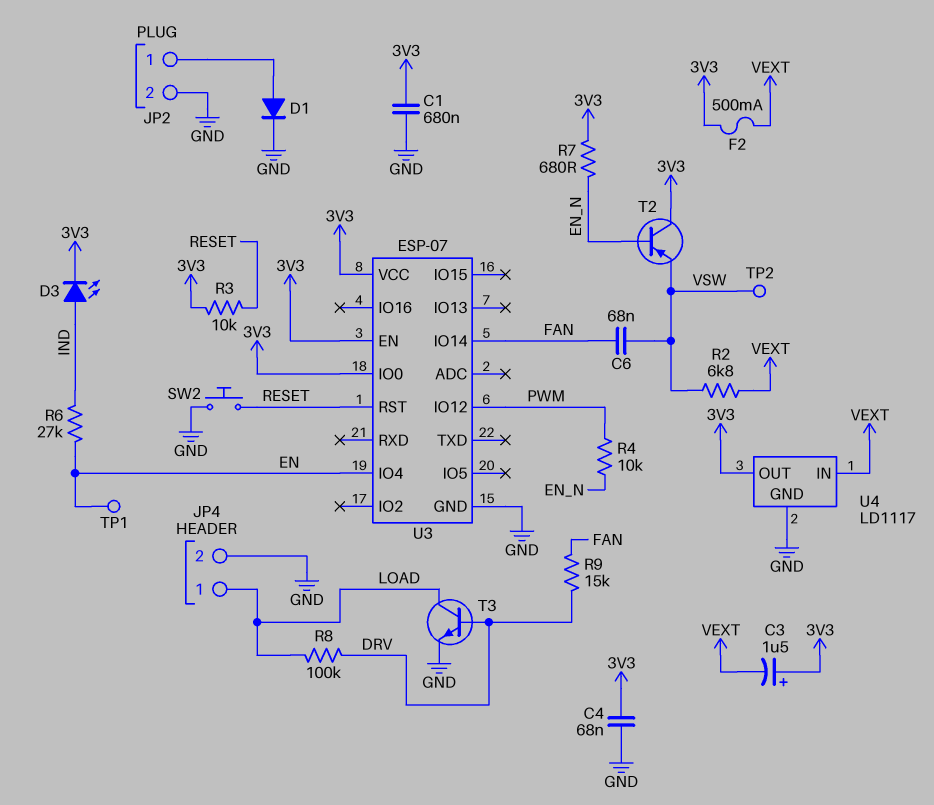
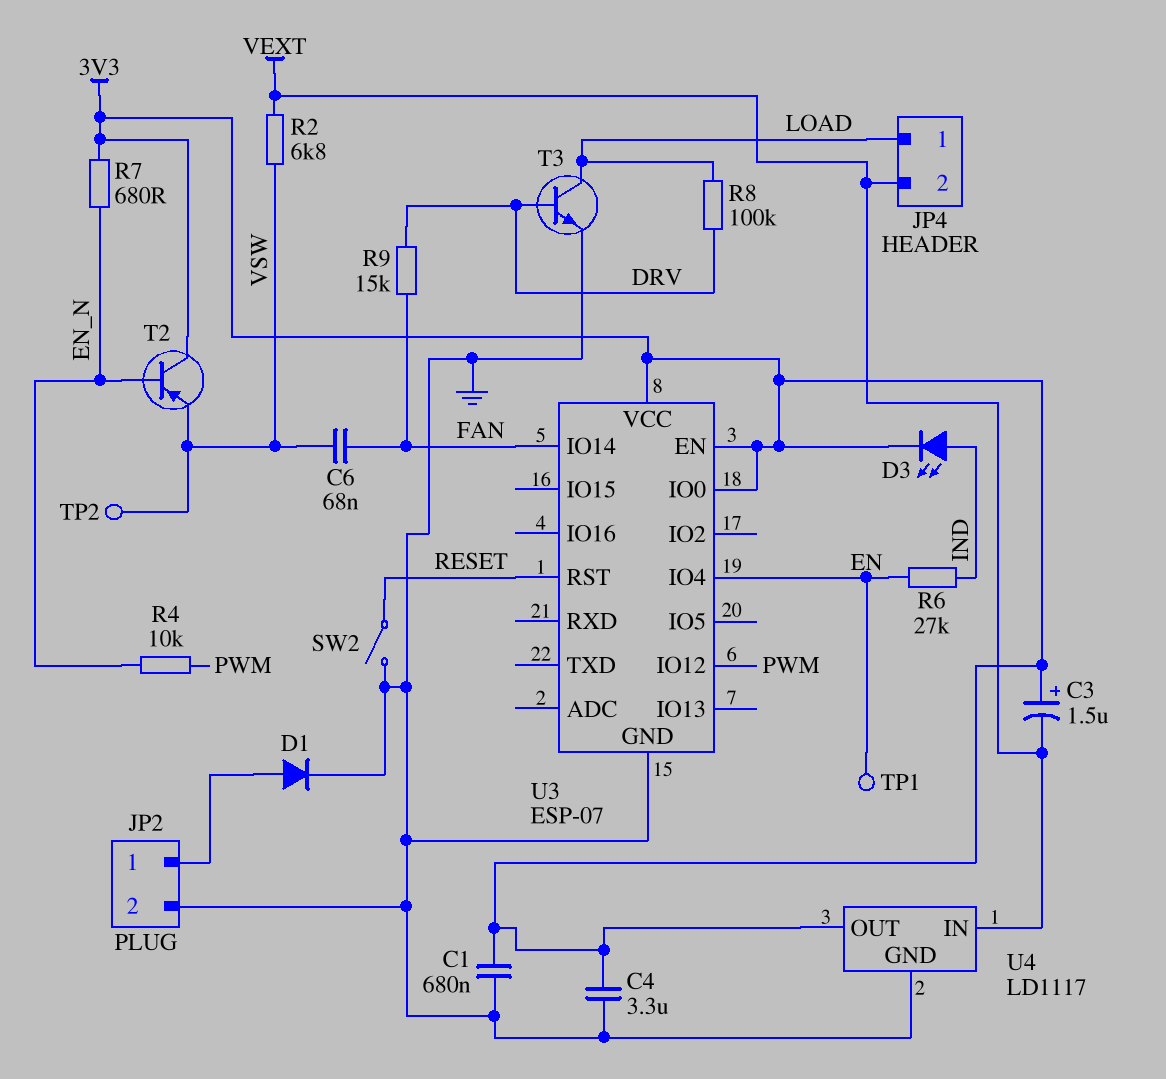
C4: 68nF (3V3, GND) -> 3.3uF (3V3, GND)
F2: 500mA (3V3, VEXT) -> none
JP4 pin 2: GND -> VEXT
R3: 10k (3V3, RESET) -> none
SW2: button (GND, RESET) -> switch (GND, RESET)

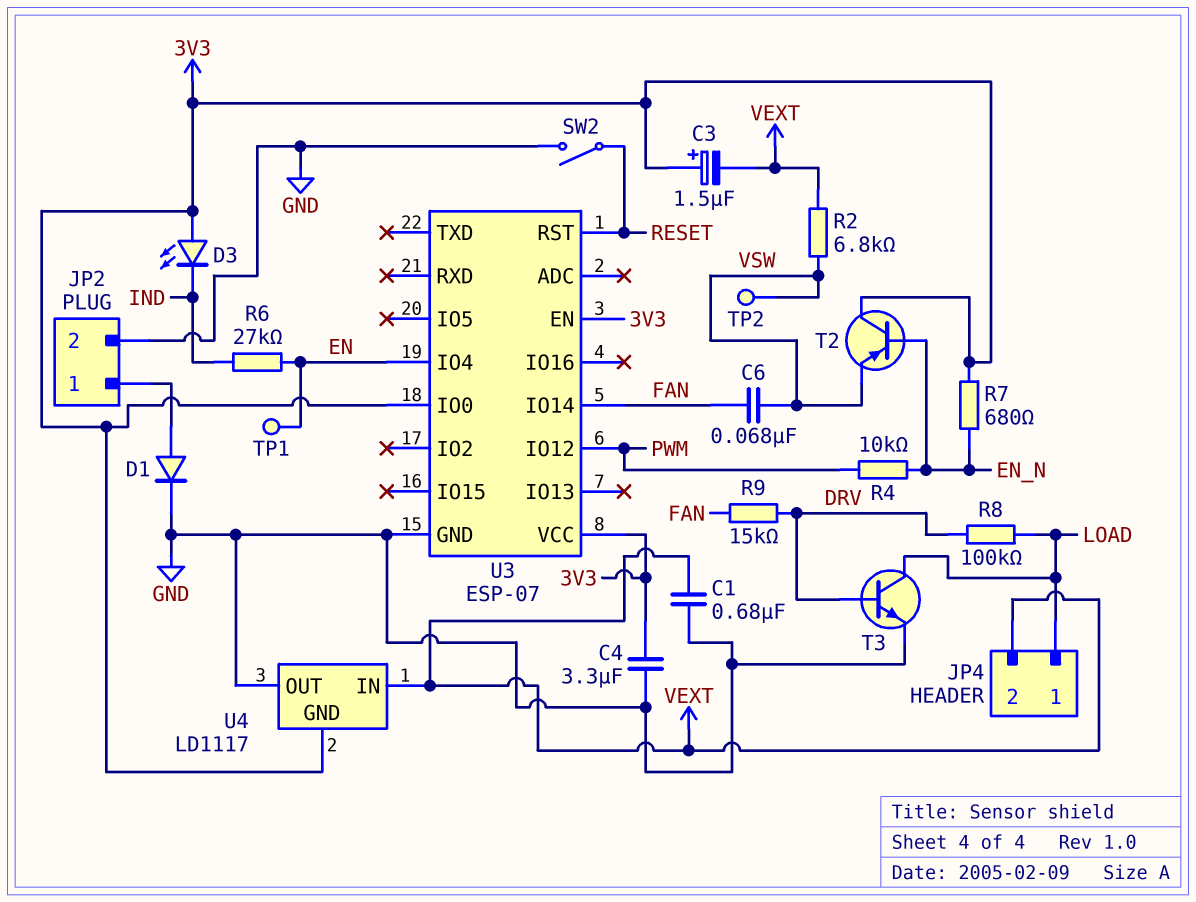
C1: 680nF (3V3, GND) -> 680nF (GND, VEXT)
D3: LED (A IND, K 3V3) -> LED (A 3V3, K IND)
U4 pin GND: GND -> 3V3
U4 pin OUT: 3V3 -> GND

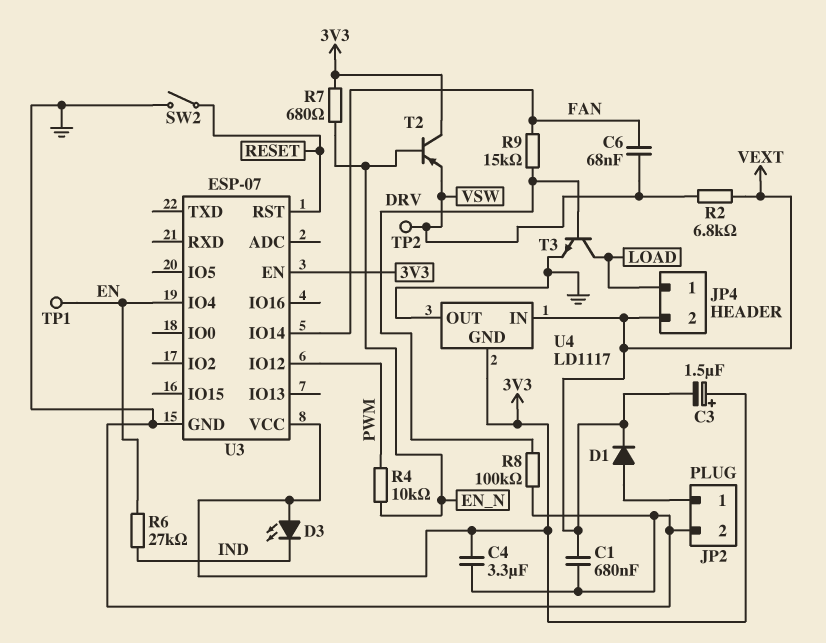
D1: diode (A JP2/1, K GND) -> diode (A JP2/1, K VEXT)
R8: 100k (DRV, LOAD) -> 100k (DRV, GND)
U3 pin IO0: 3V3 -> none

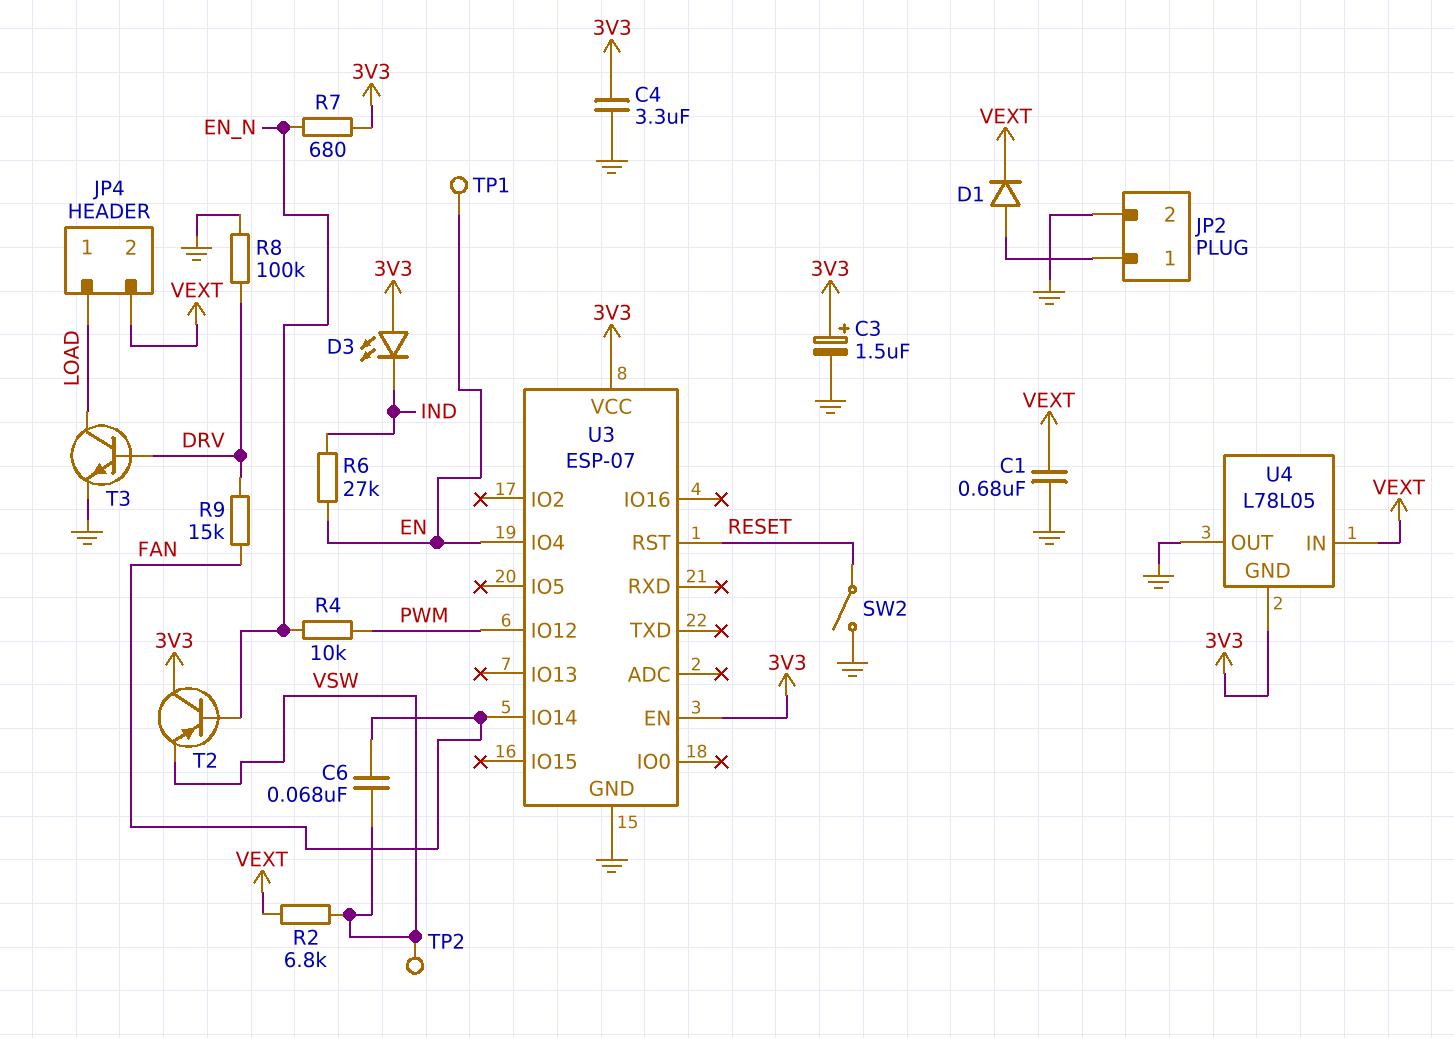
C3: 1.5uF (plus 3V3, minus VEXT) -> 1.5uF (plus 3V3, minus GND)
U4: LD1117 -> L78L05

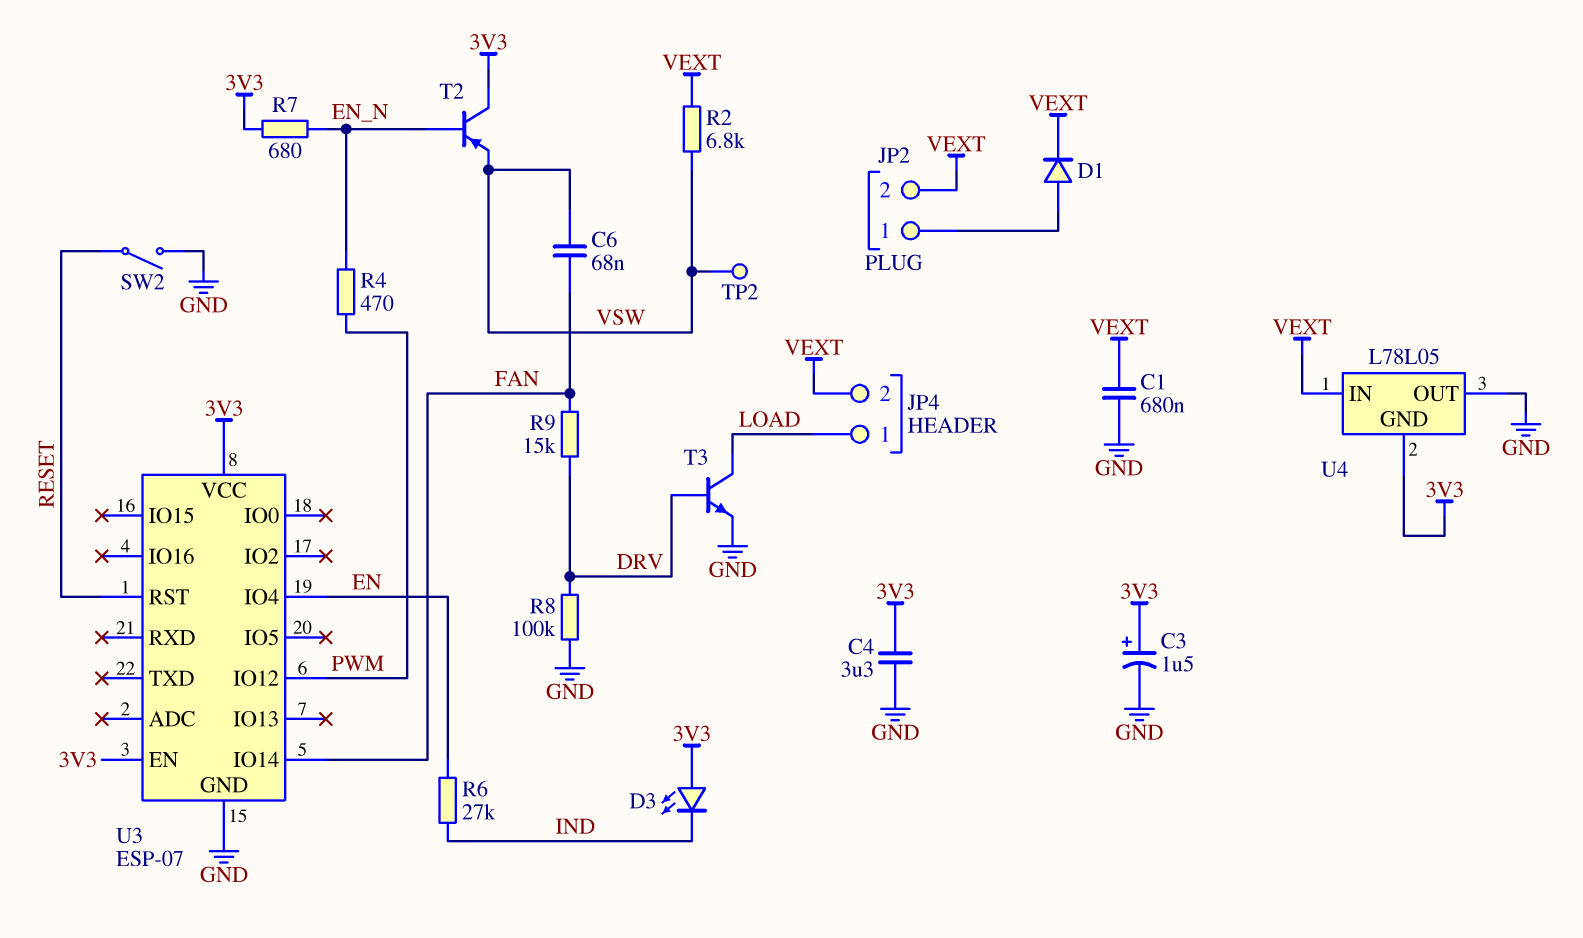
JP2 pin 2: GND -> VEXT
R4: 10k (EN_N, PWM) -> 470 (EN_N, PWM)
TP1: test point (EN) -> none

